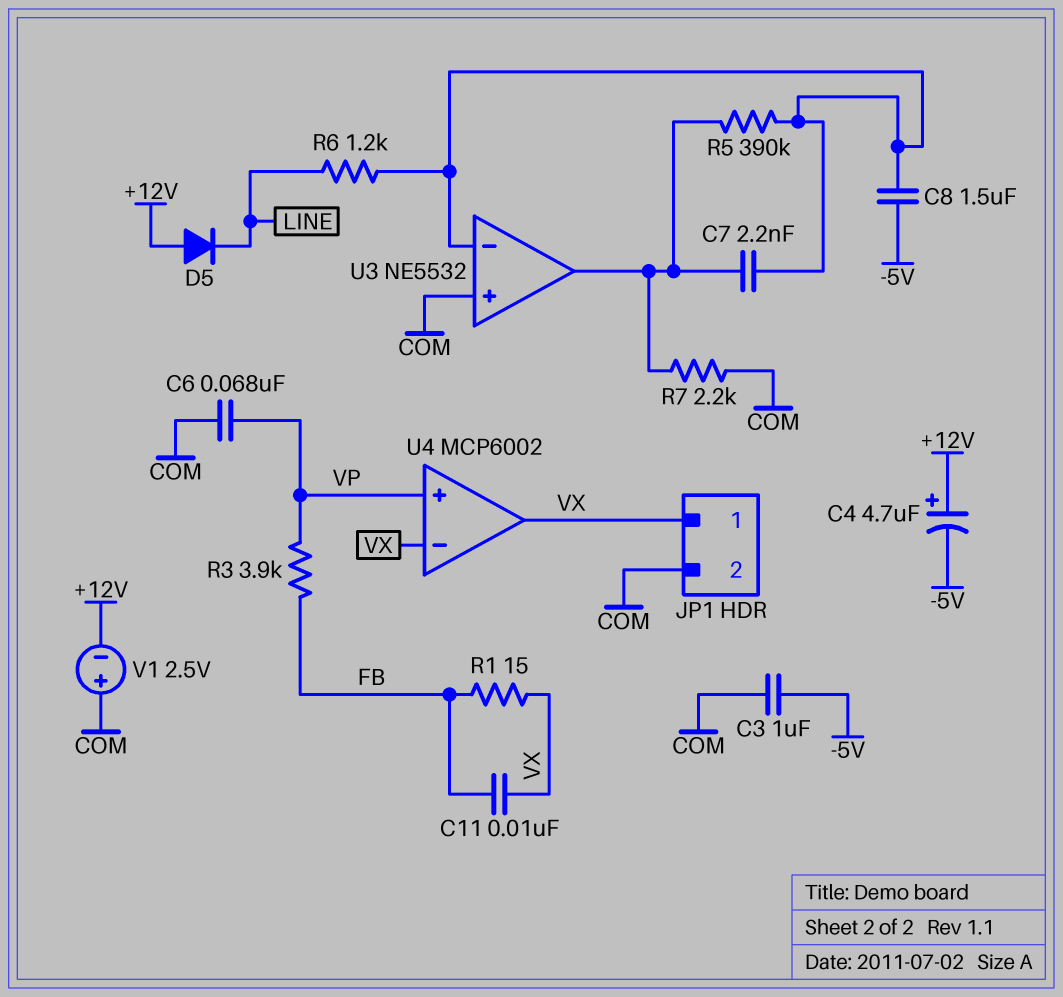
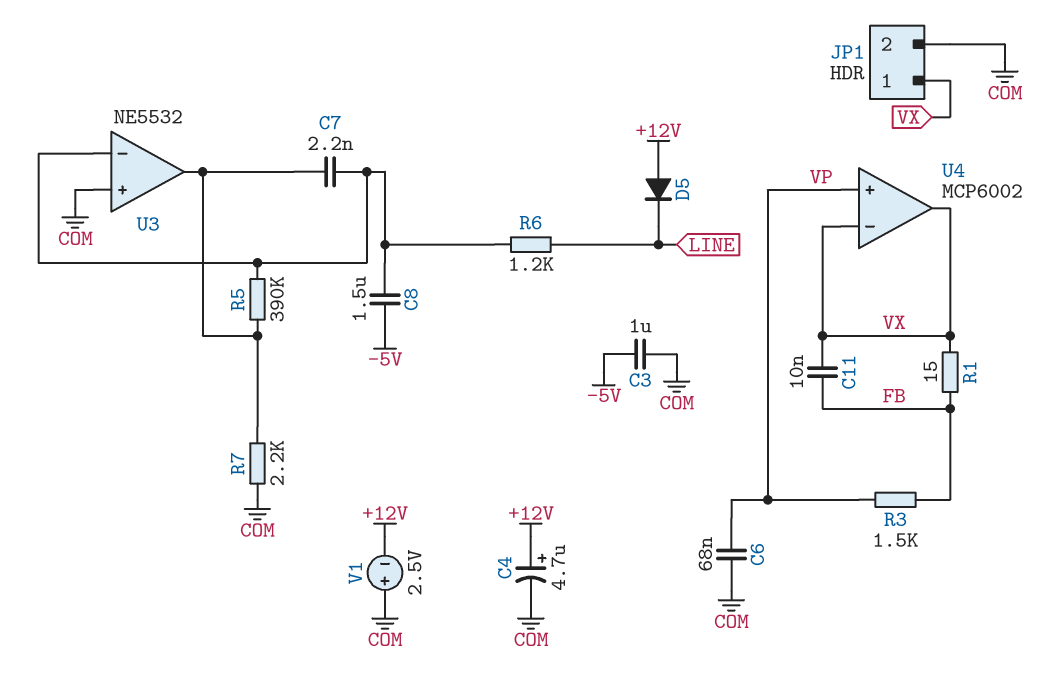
C4: 4.7uF (plus +12V, minus -5V) -> 4.7uF (plus +12V, minus COM)
R3: 3.9k (FB, VP) -> 1.5k (FB, VP)

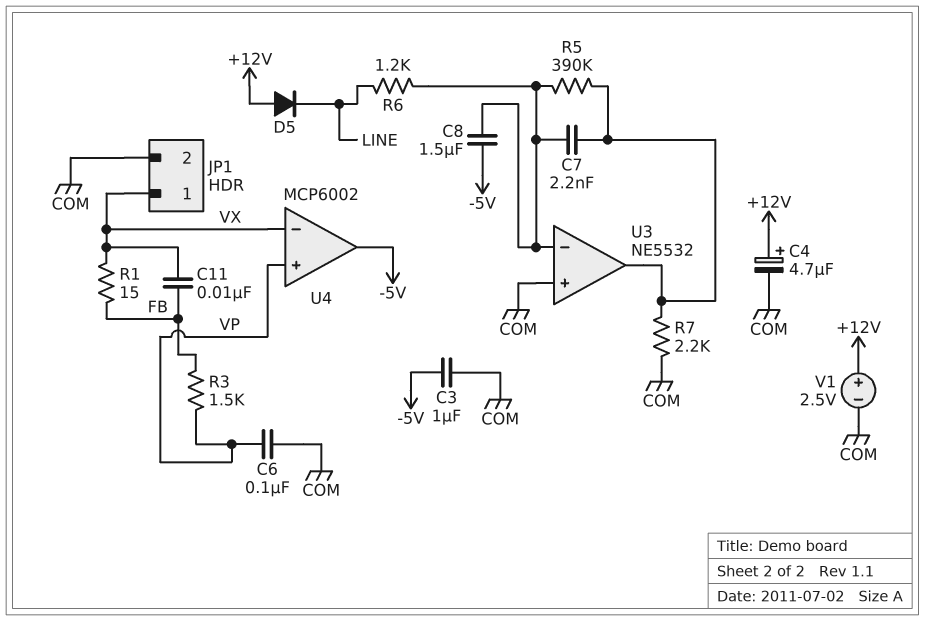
C6: 68nF (COM, VP) -> 100nF (COM, VP)
U4 pin out: VX -> -5V
V1: 2.5V (plus COM, minus +12V) -> 2.5V (plus +12V, minus COM)

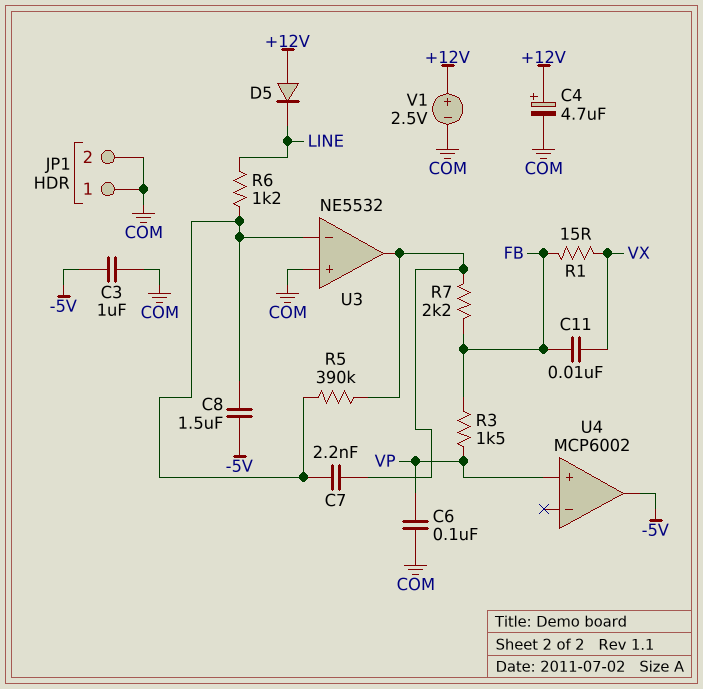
JP1 pin 1: VX -> COM
R7: 2.2k (COM, U3/out) -> 2.2k (FB, U3/out)
U4 pin in-: VX -> none

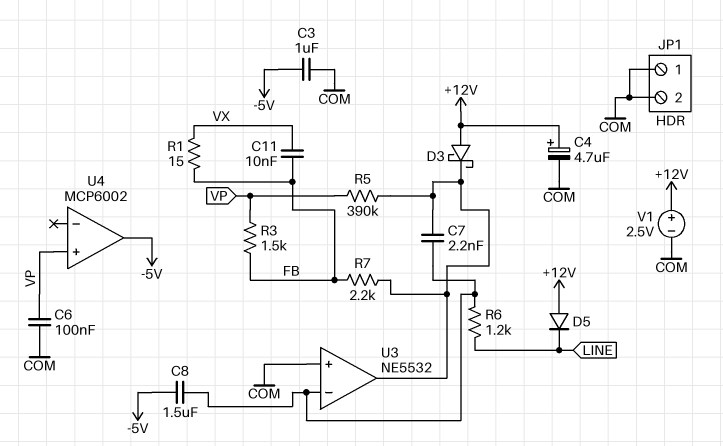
D3: none -> schottky (A +12V, K U3/out)
R5: 390k (U3/in-, U3/out) -> 390k (U3/out, VP)

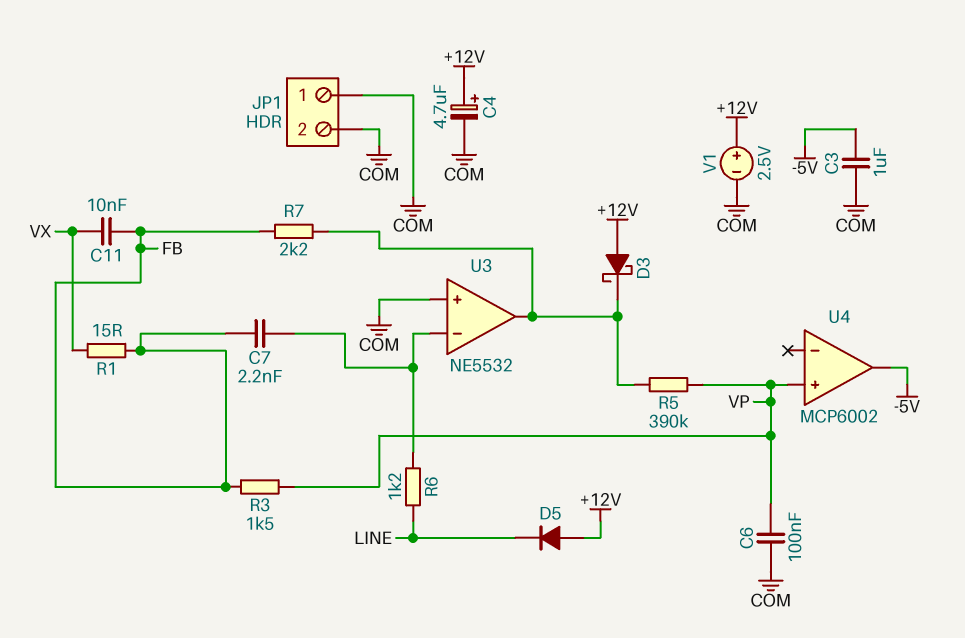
C7: 2.2nF (U3/in-, U3/out) -> 2.2nF (FB, U3/in-)
C8: 1.5uF (-5V, U3/in-) -> none

